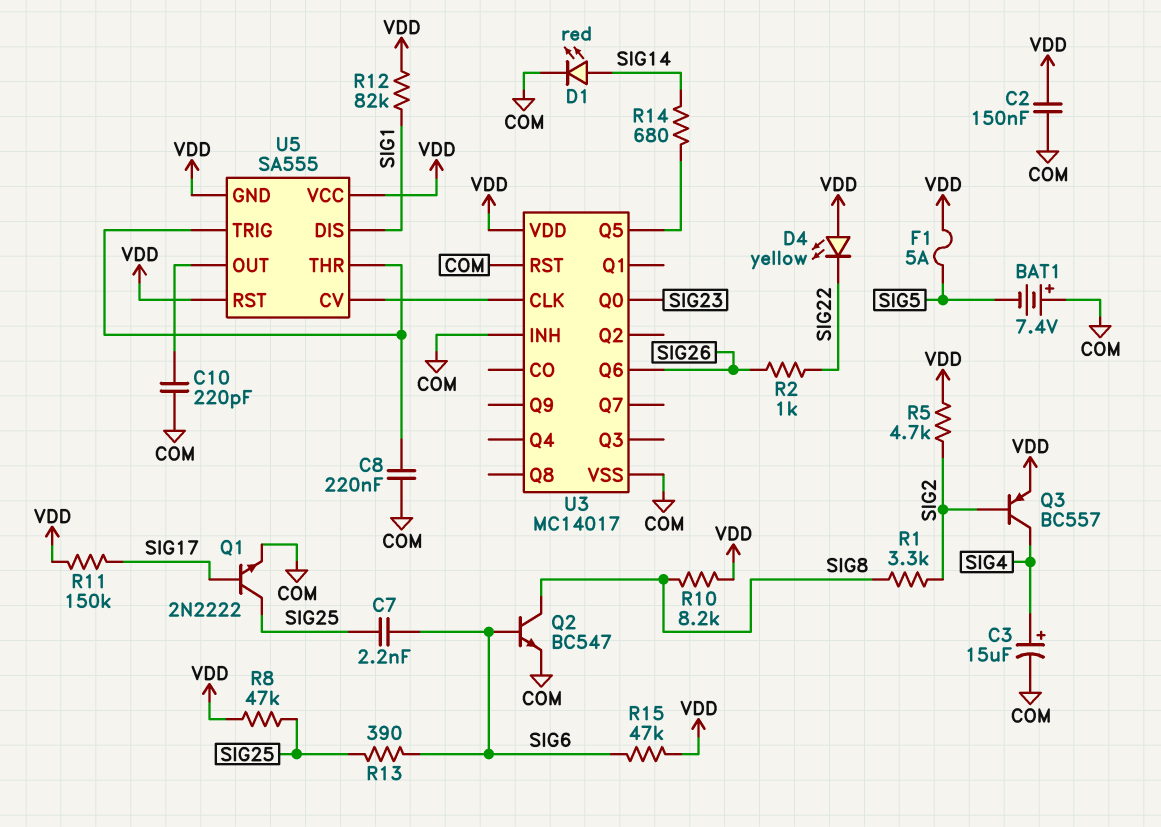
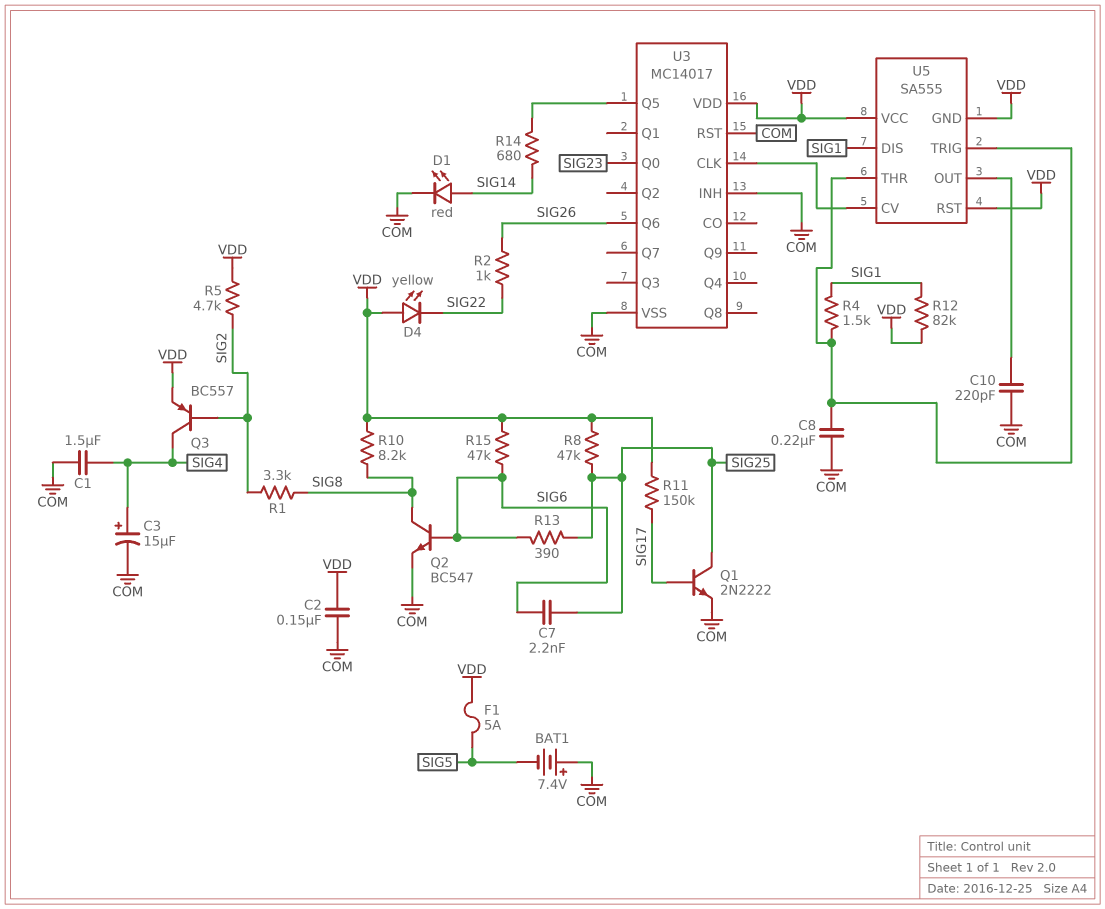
C1: none -> 1.5uF (COM, SIG4)
R4: none -> 1.5k (SIG1, U5/THR)

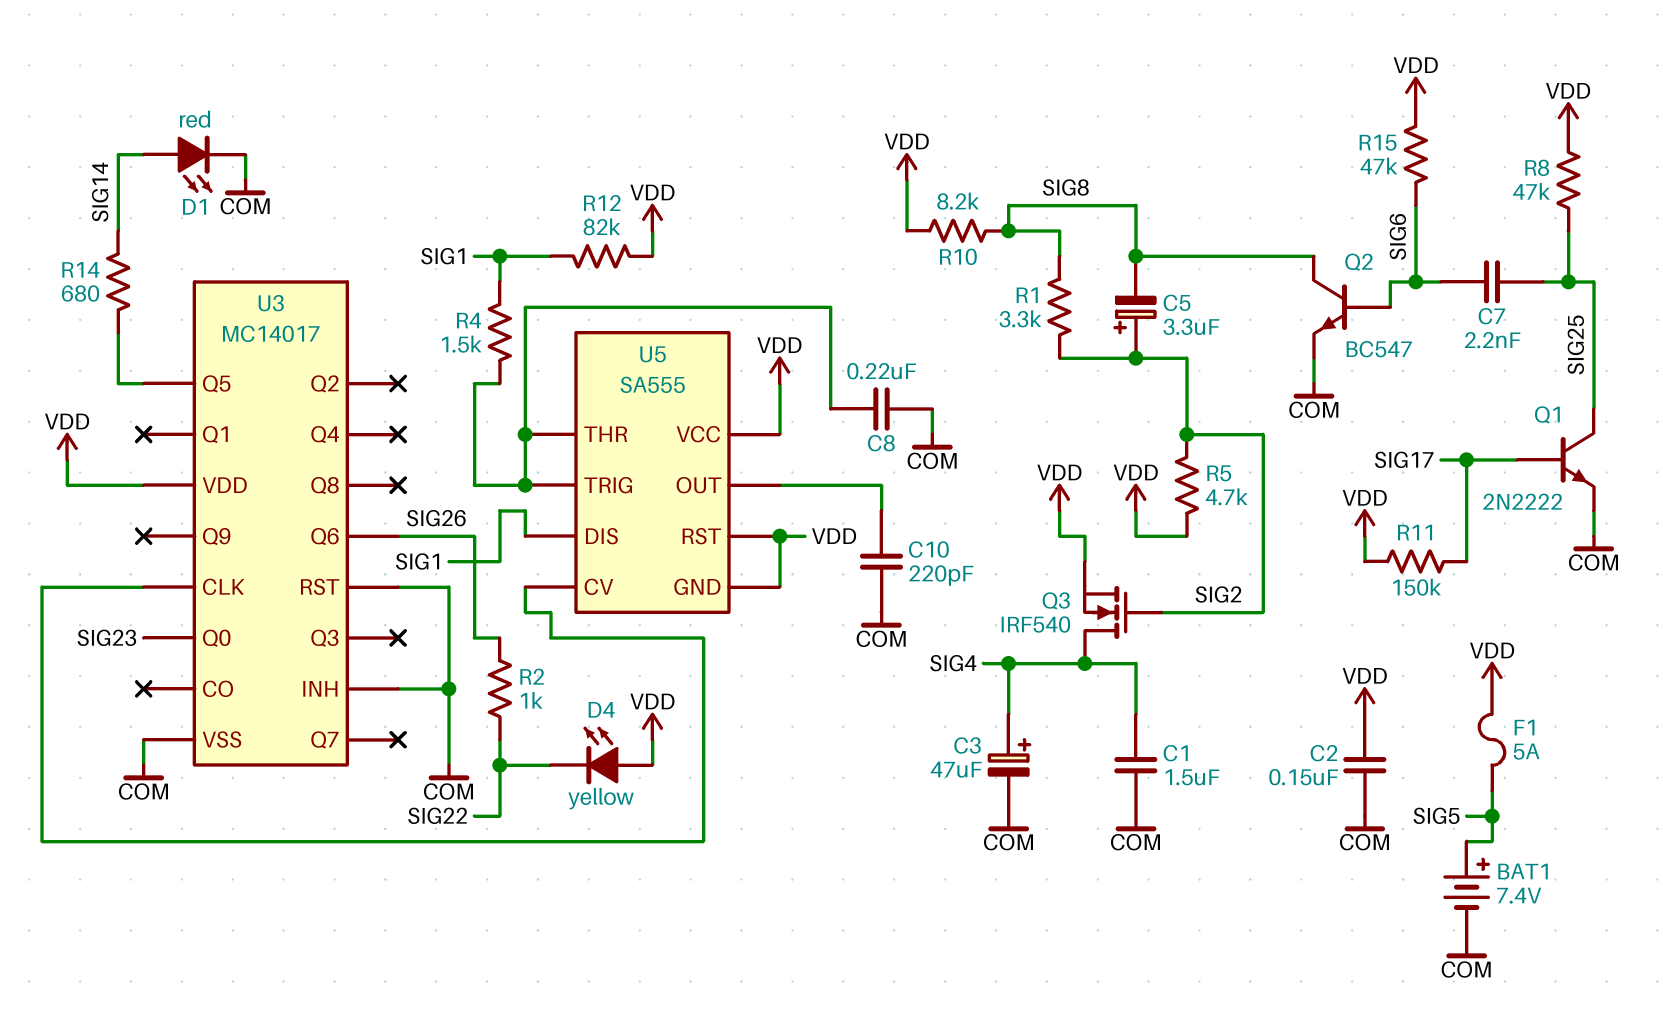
BAT1: 7.4V (plus COM, minus SIG5) -> 7.4V (plus SIG5, minus COM)
C3: 15uF (plus SIG4, minus COM) -> 47uF (plus SIG4, minus COM)
C5: none -> 3.3uF (plus SIG2, minus SIG8)
Q3: PNP BC557 (B SIG2, C SIG4, E VDD) -> NMOS IRF540 (G SIG2, D SIG4, S VDD)
R13: 390 (SIG6, SIG25) -> none

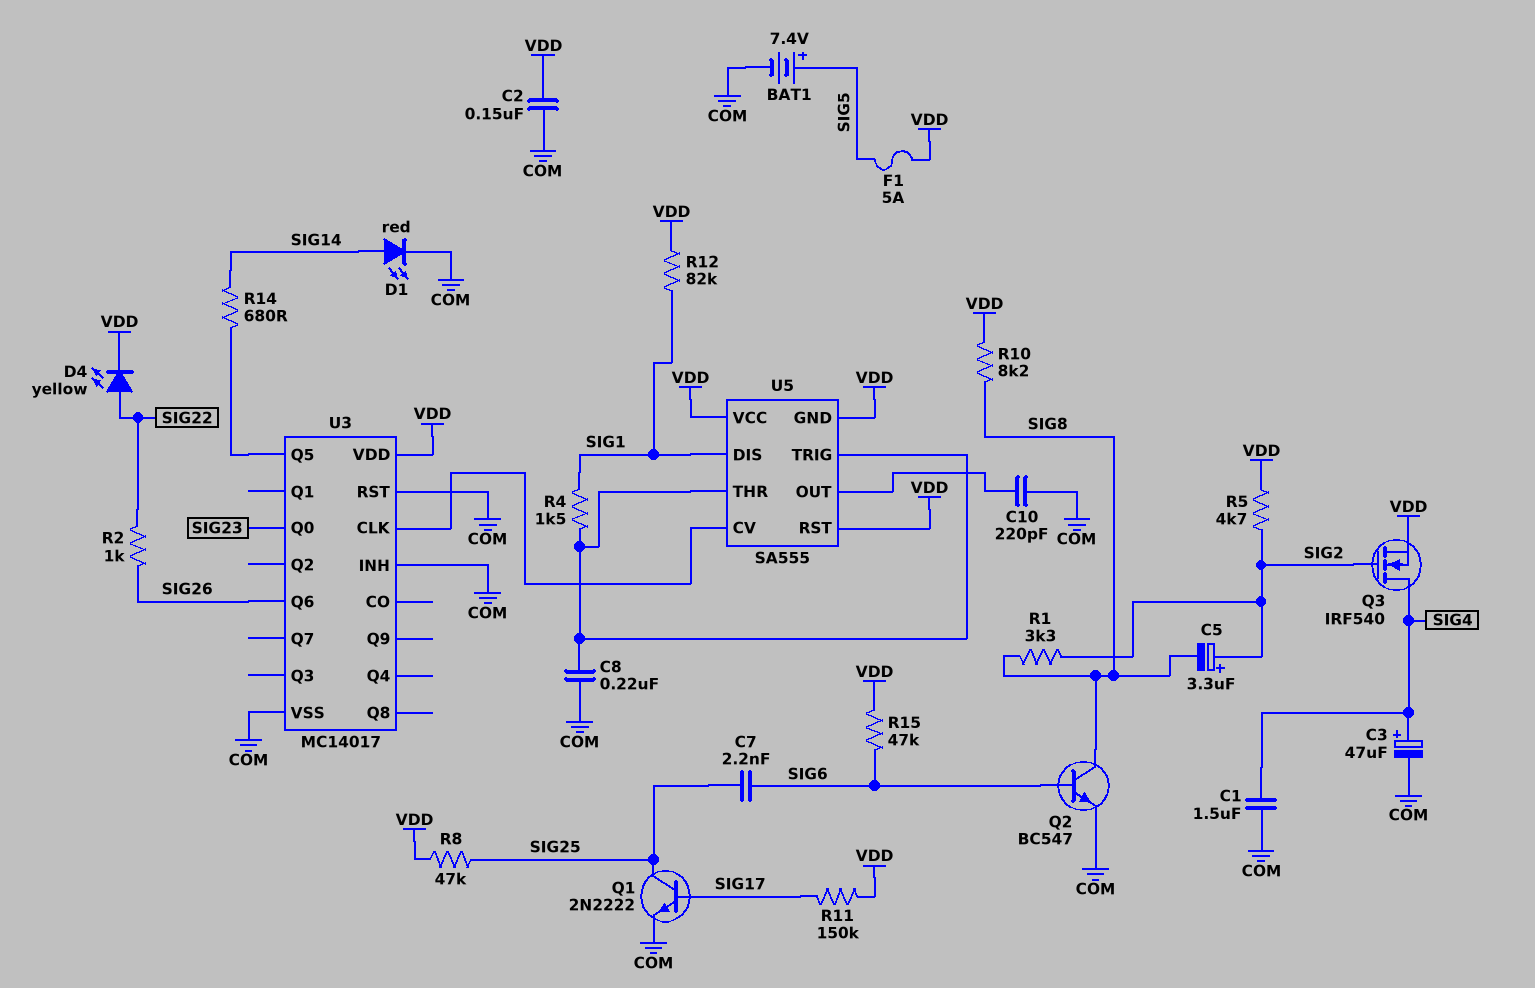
D4: LED yellow (A VDD, K SIG22) -> LED yellow (A SIG22, K VDD)

